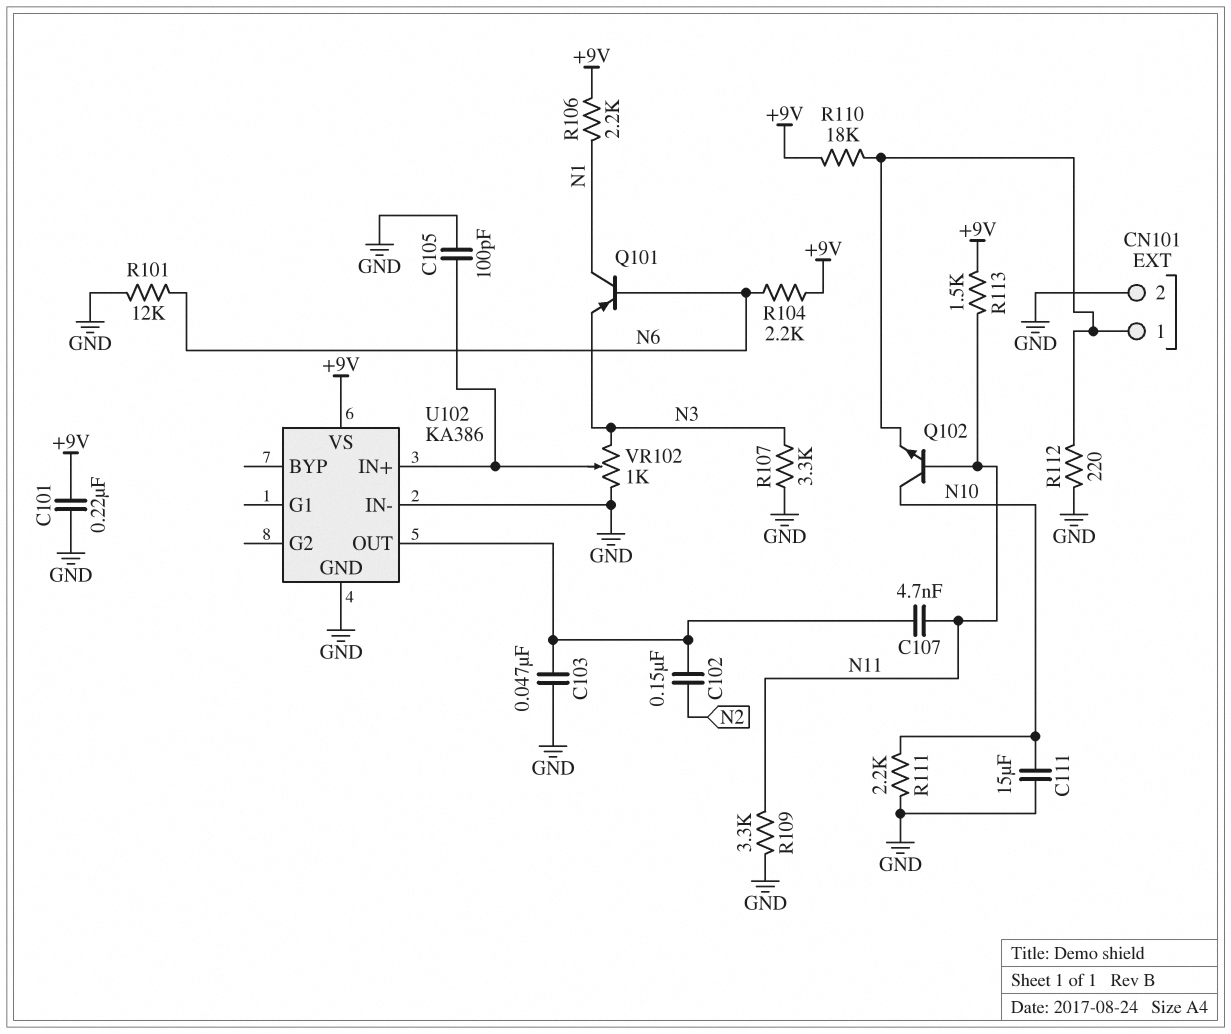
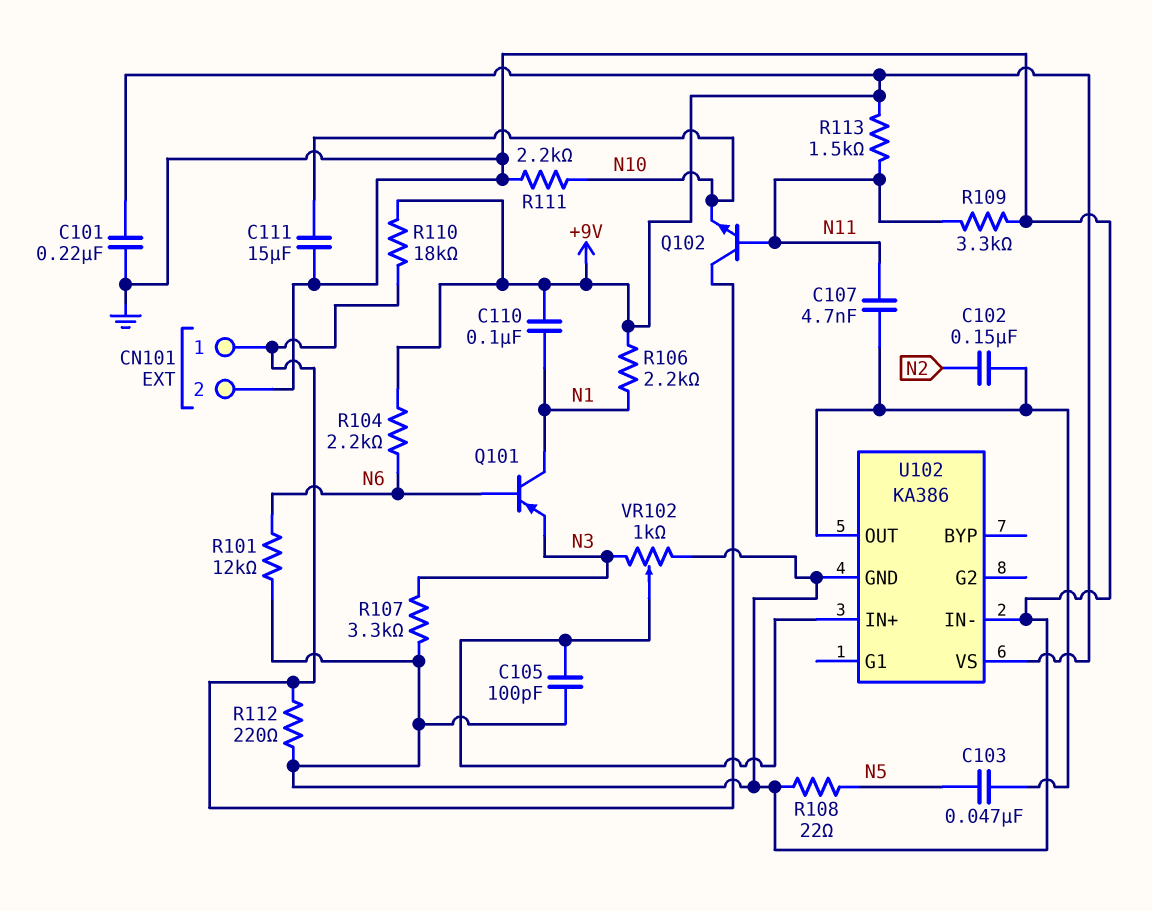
C103: 47nF (GND, U102/OUT) -> 47nF (N5, U102/OUT)
C110: none -> 100nF (+9V, N1)
Q102: NPN (B N11, C N10, E CN101/1) -> NPN (B N11, C CN101/1, E N10)
R108: none -> 22 (GND, N5)

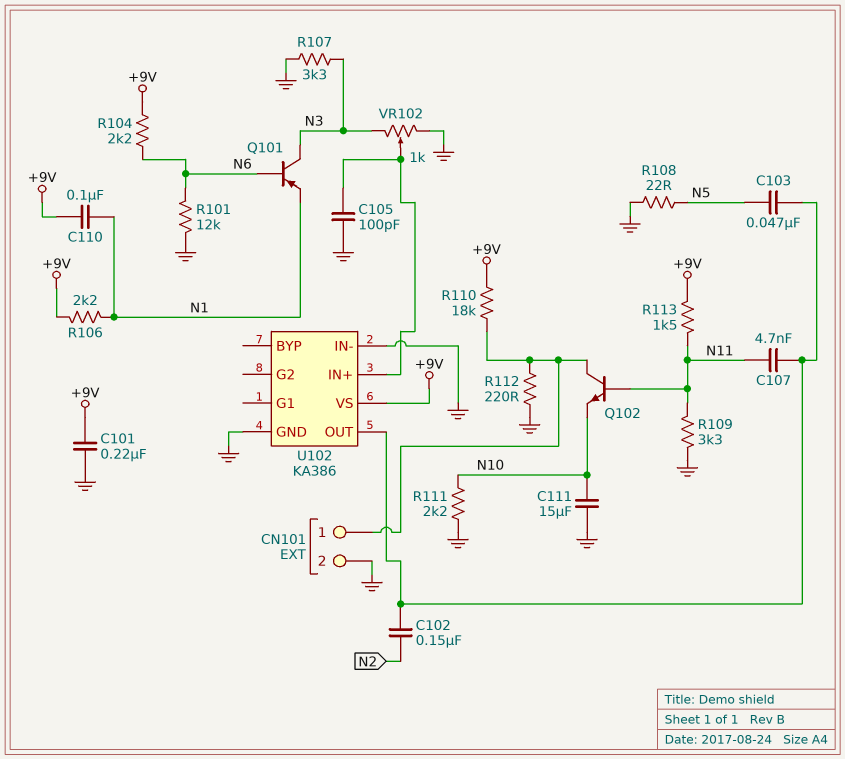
Q101: PNP (B N6, C N1, E N3) -> PNP (B N6, C N3, E N1)

